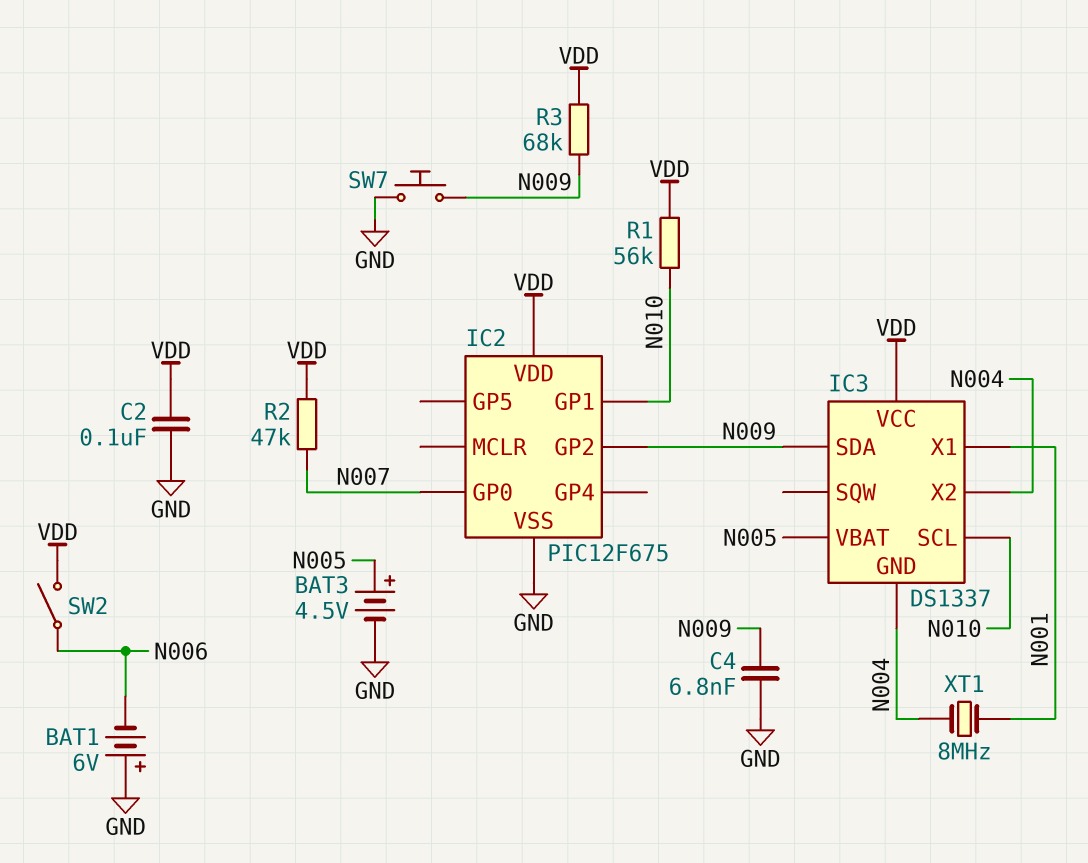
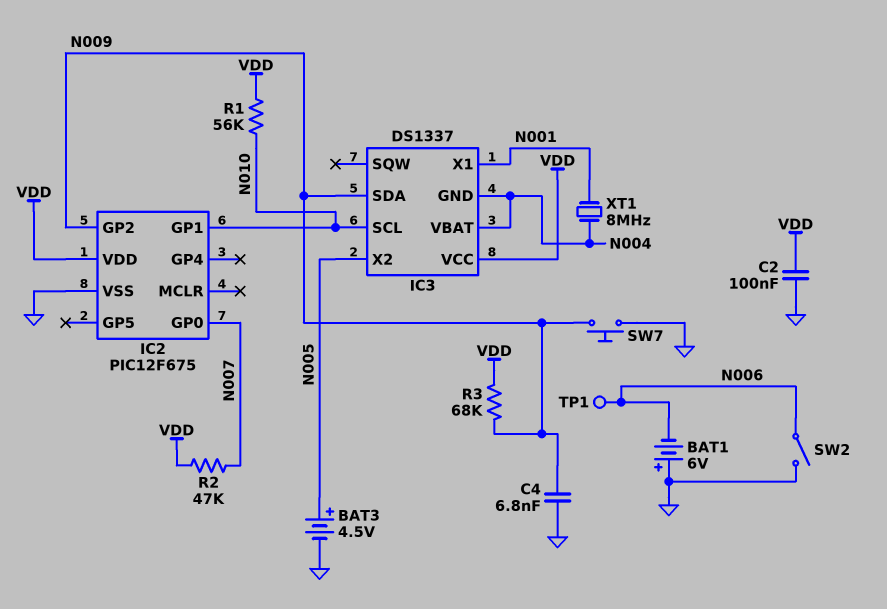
IC3 pin VBAT: N005 -> N004
IC3 pin X2: N004 -> N005
SW2: switch (N006, VDD) -> switch (GND, N006)
TP1: none -> test point (N006)

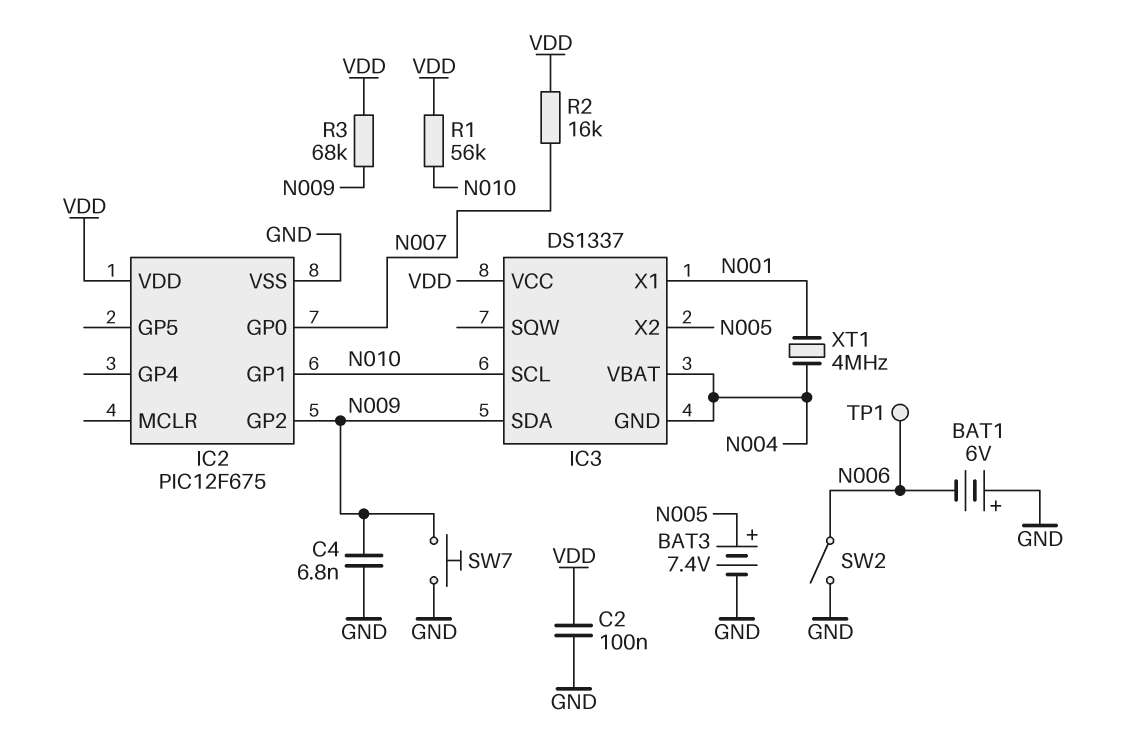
BAT3: 4.5V (plus N005, minus GND) -> 7.4V (plus N005, minus GND)
R2: 47k (N007, VDD) -> 16k (N007, VDD)
XT1: 8MHz (N001, N004) -> 4MHz (N001, N004)

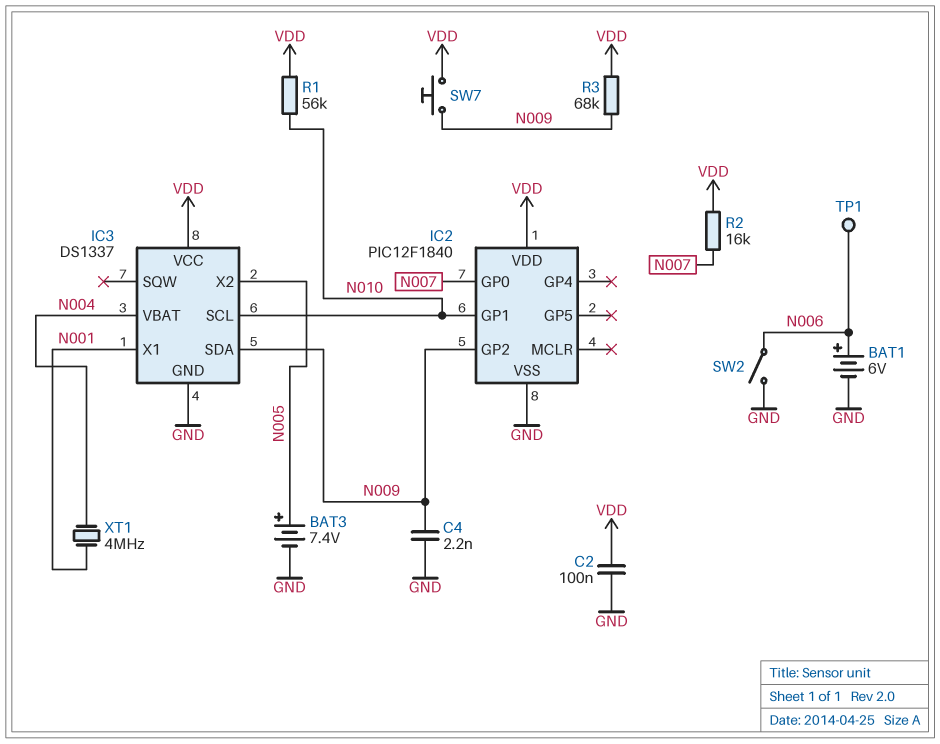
BAT1: 6V (plus GND, minus N006) -> 6V (plus N006, minus GND)
C4: 6.8nF (GND, N009) -> 2.2nF (GND, N009)
IC2: PIC12F675 -> PIC12F1840
IC3 pin GND: N004 -> GND
SW7: button (GND, N009) -> button (N009, VDD)

